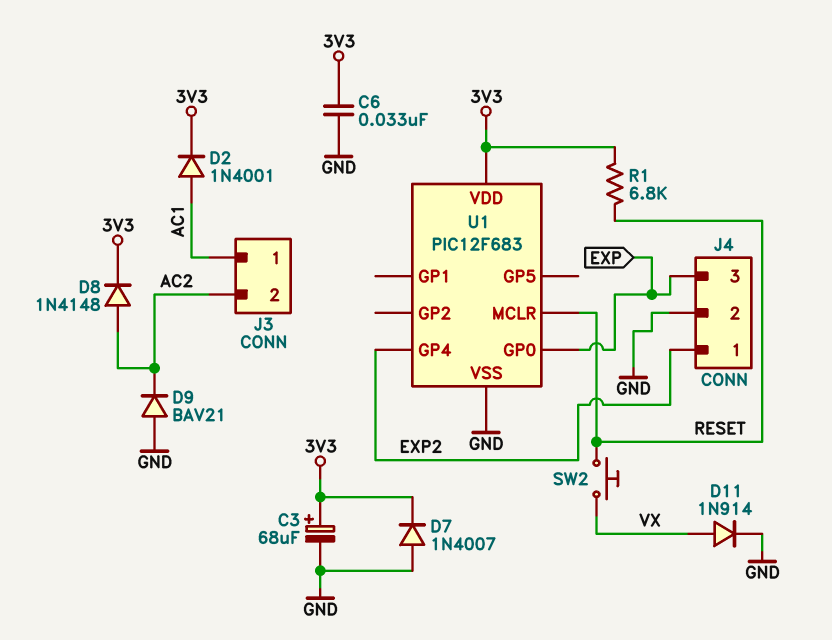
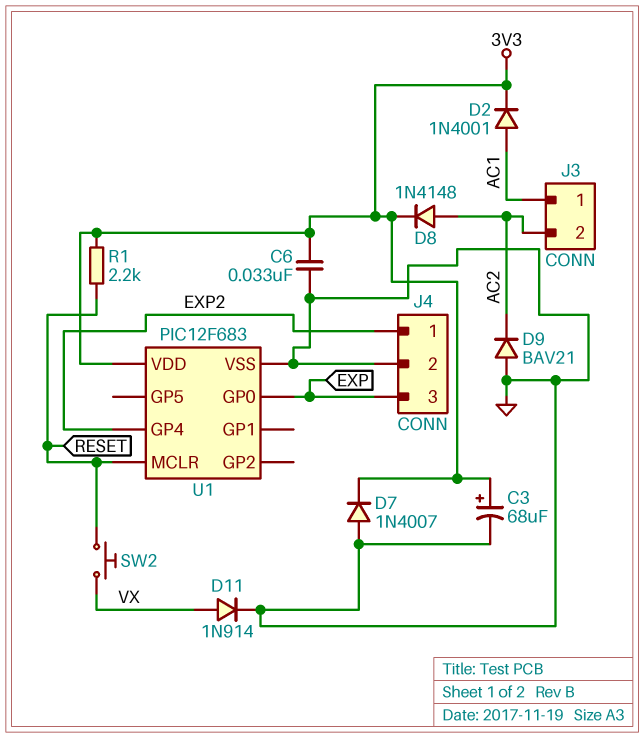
R1: 6.8k (3V3, RESET) -> 2.2k (3V3, RESET)

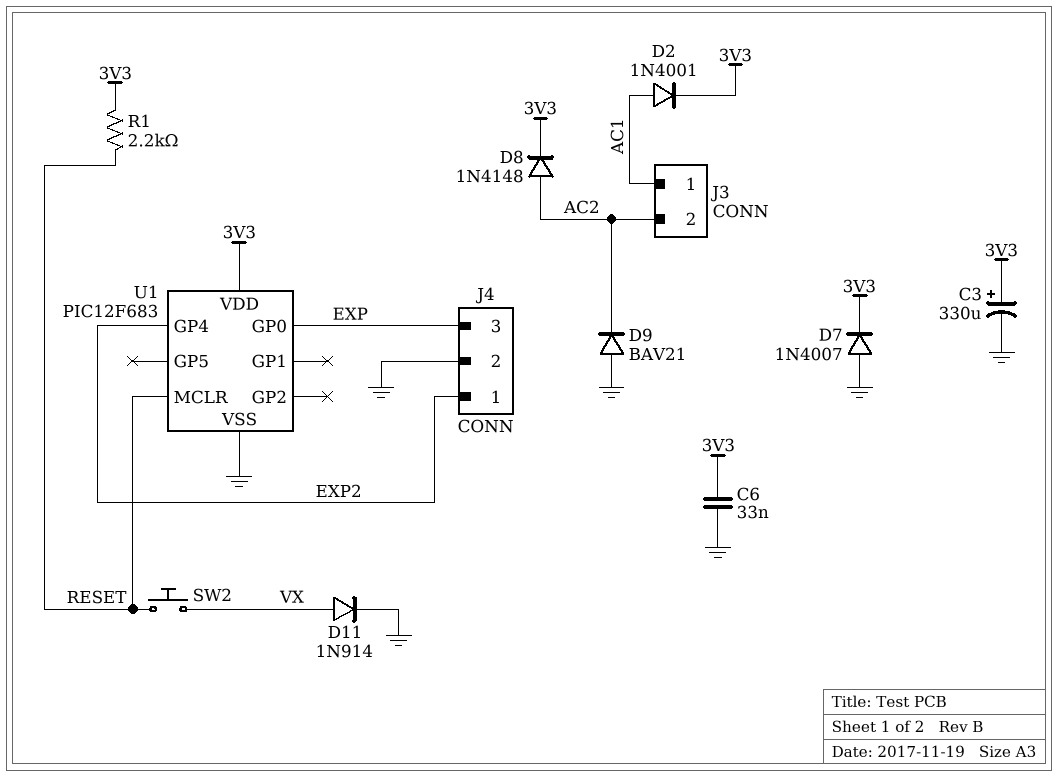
C3: 68uF (plus 3V3, minus GND) -> 330uF (plus 3V3, minus GND)

